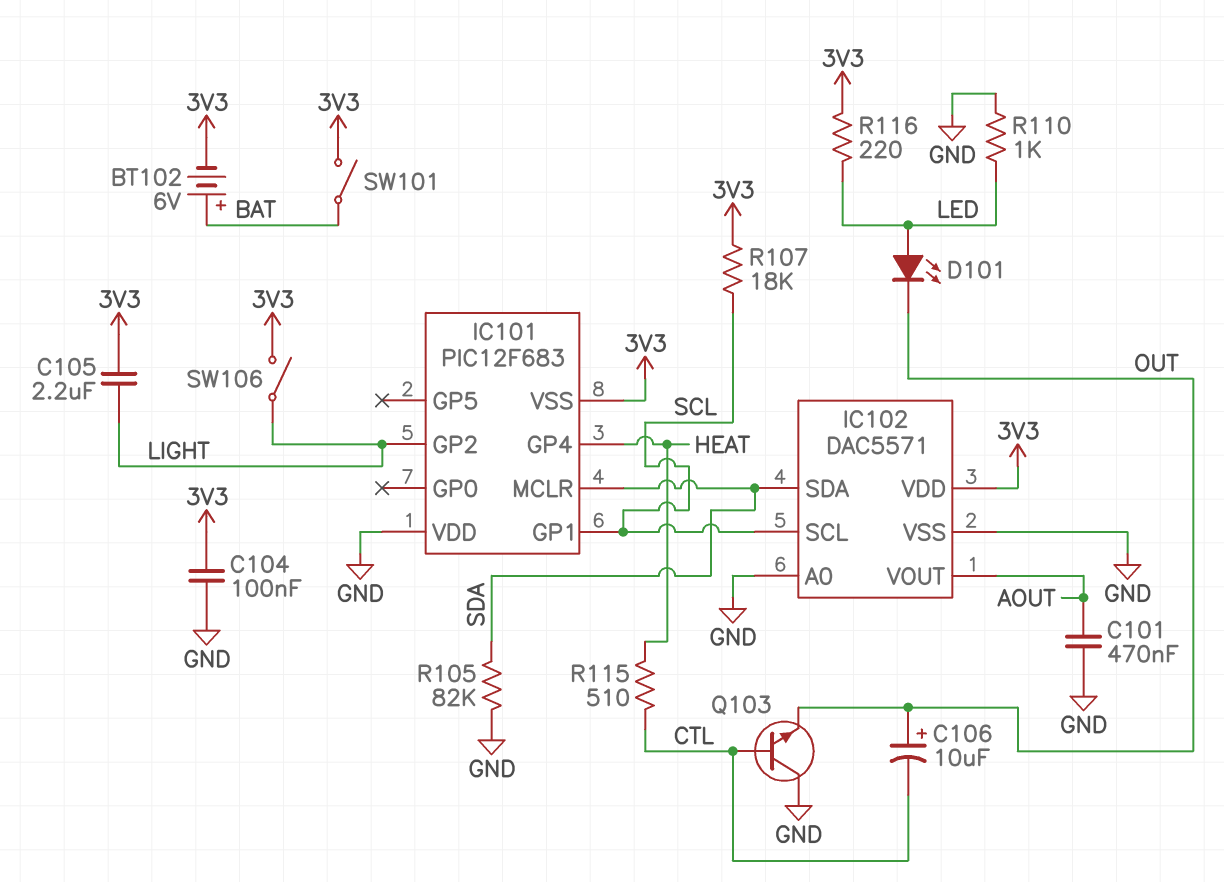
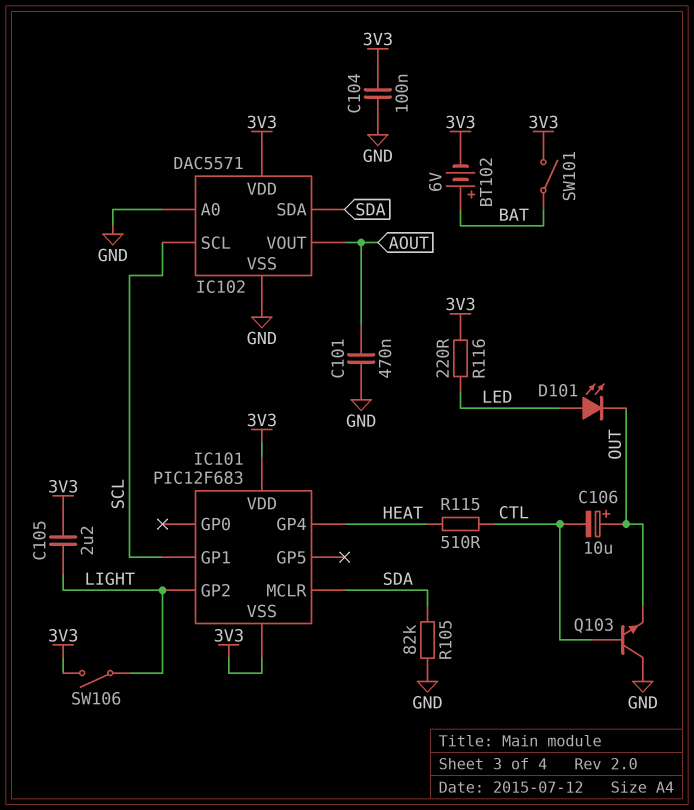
IC101 pin VDD: GND -> 3V3
R107: 18k (3V3, SCL) -> none
R110: 1k (GND, LED) -> none

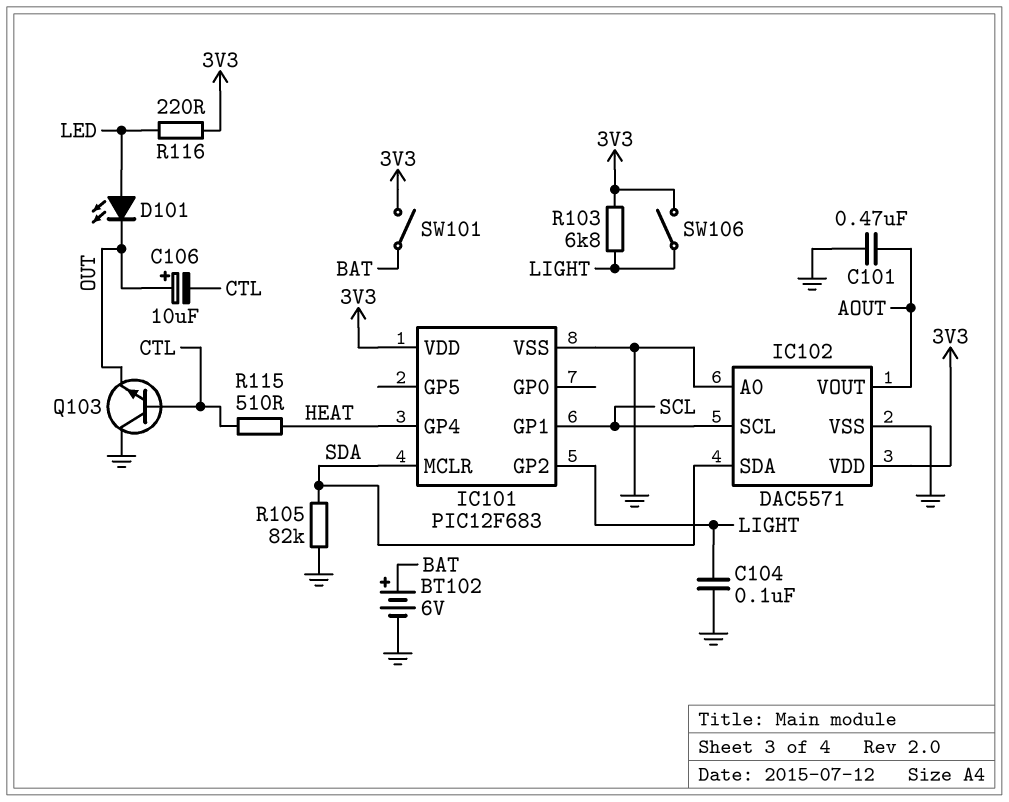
BT102: 6V (plus BAT, minus 3V3) -> 6V (plus BAT, minus GND)
C104: 100nF (3V3, GND) -> 100nF (GND, LIGHT)
C105: 2.2uF (3V3, LIGHT) -> none
IC101 pin VSS: 3V3 -> GND
R103: none -> 6.8k (3V3, LIGHT)

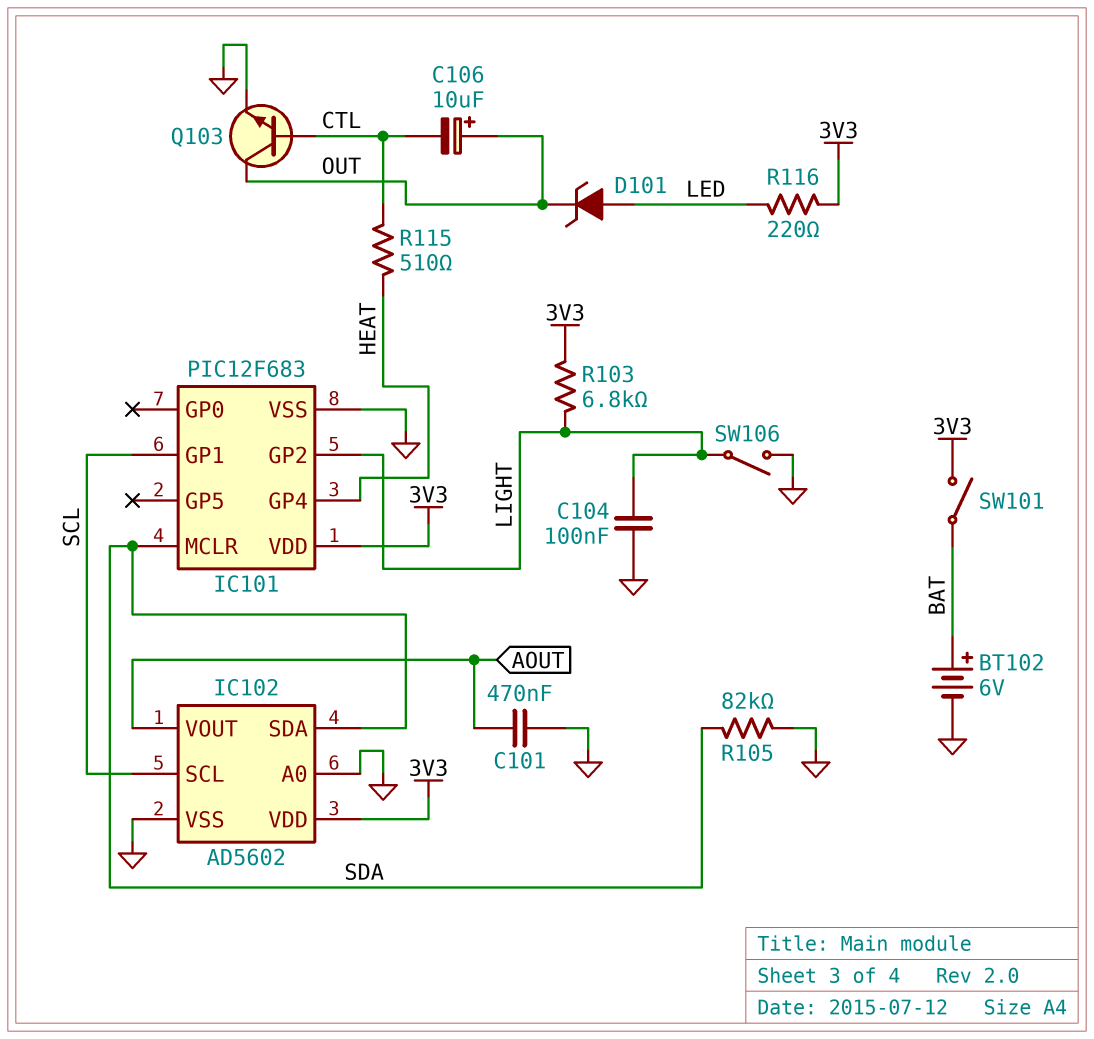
D101: LED (A LED, K OUT) -> zener (A LED, K OUT)
IC102: DAC5571 -> AD5602
Q103: NPN (B CTL, C GND, E OUT) -> NPN (B CTL, C OUT, E GND)
SW106: switch (3V3, LIGHT) -> switch (GND, LIGHT)

